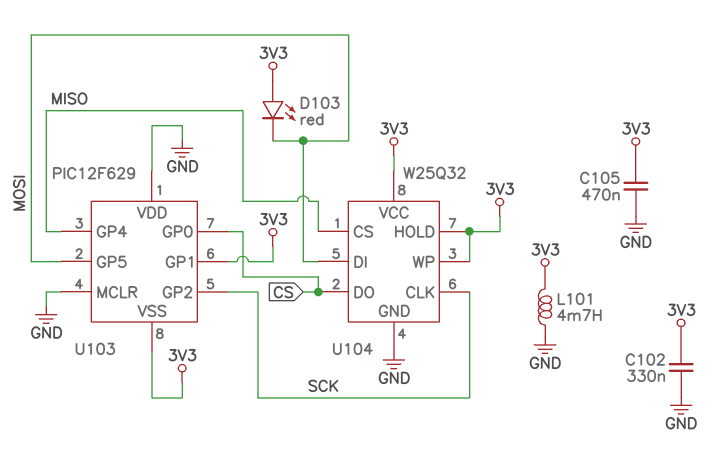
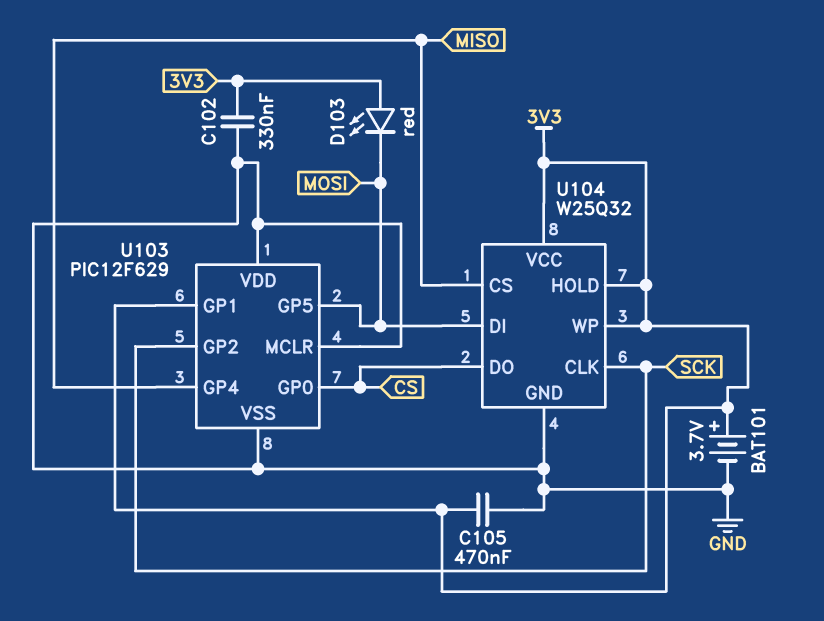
BAT101: none -> 3.7V (plus 3V3, minus GND)
L101: 4.7mH (3V3, GND) -> none
U103 pin VSS: 3V3 -> GND

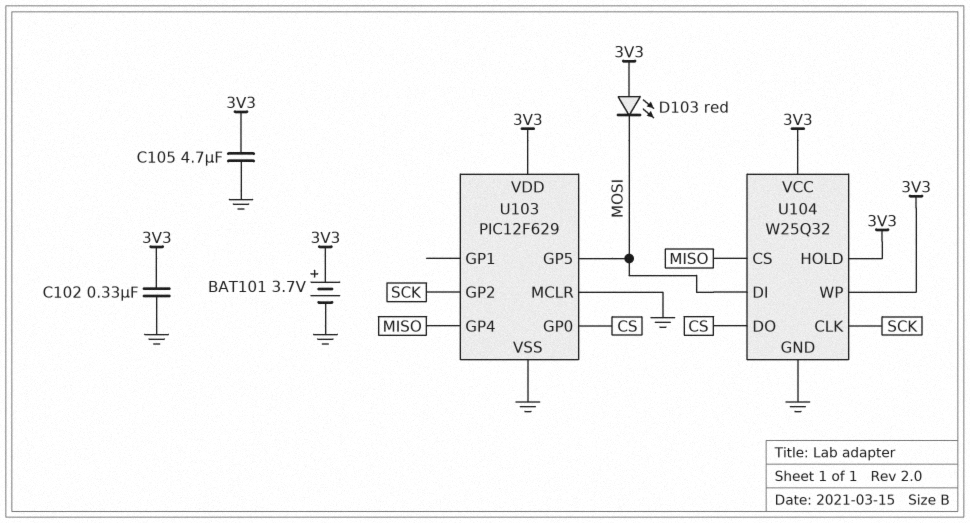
C105: 470nF (3V3, GND) -> 4.7uF (3V3, GND)
U103 pin GP1: 3V3 -> none
U103 pin VDD: GND -> 3V3

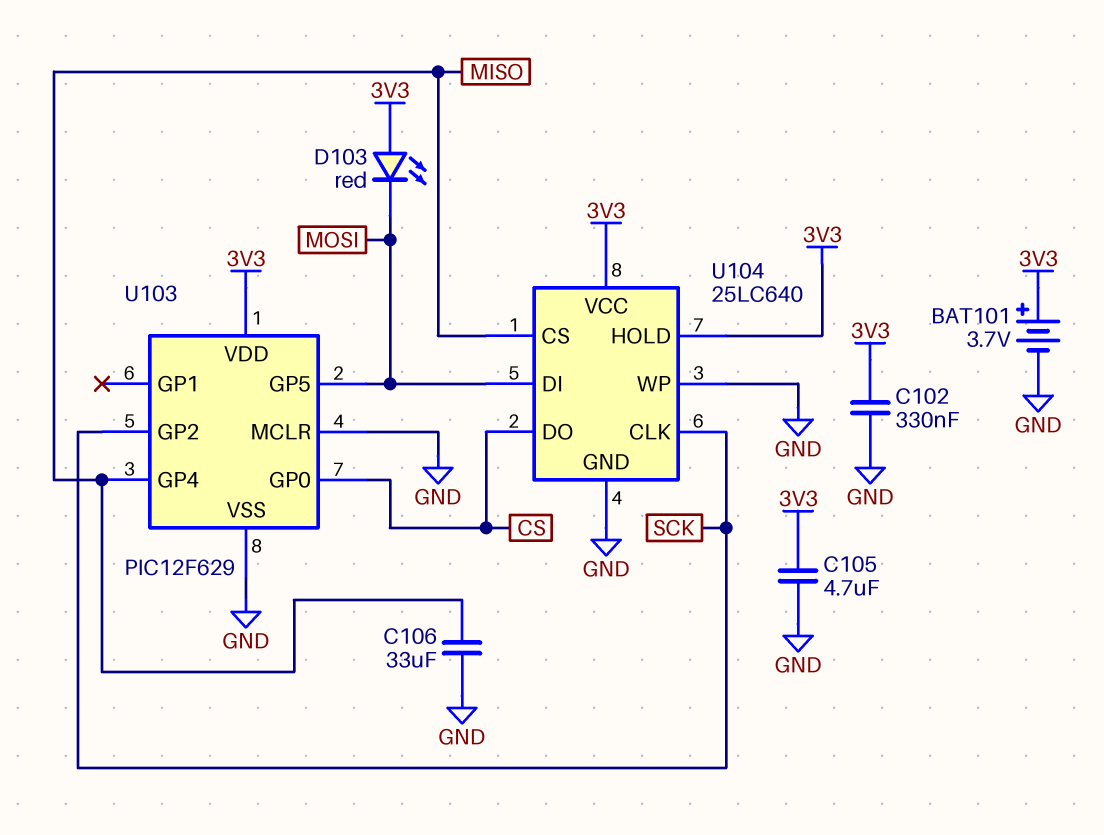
C106: none -> 33uF (GND, MISO)
U104: W25Q32 -> 25LC640
U104 pin WP: 3V3 -> GND

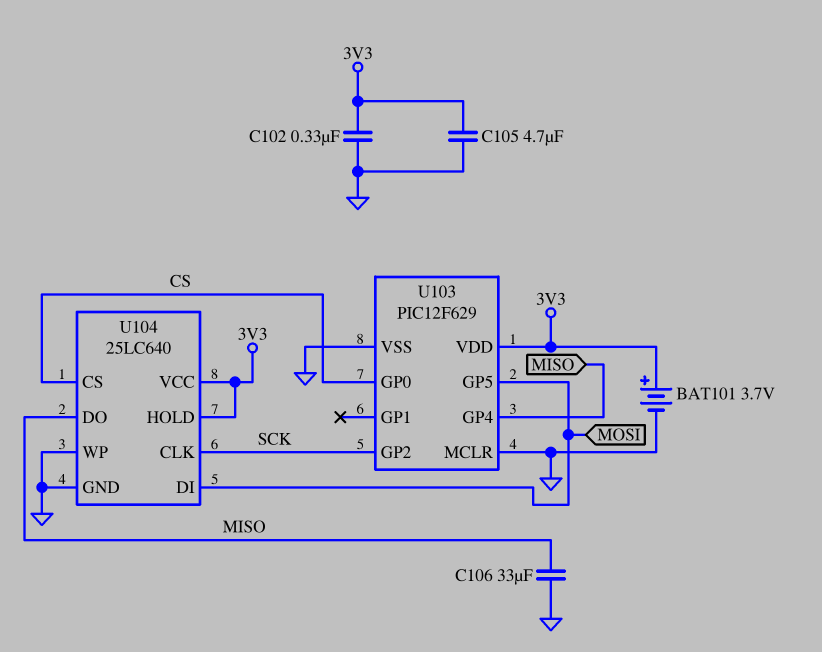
D103: LED red (A 3V3, K MOSI) -> none
U104 pin CS: MISO -> CS
U104 pin DO: CS -> MISO

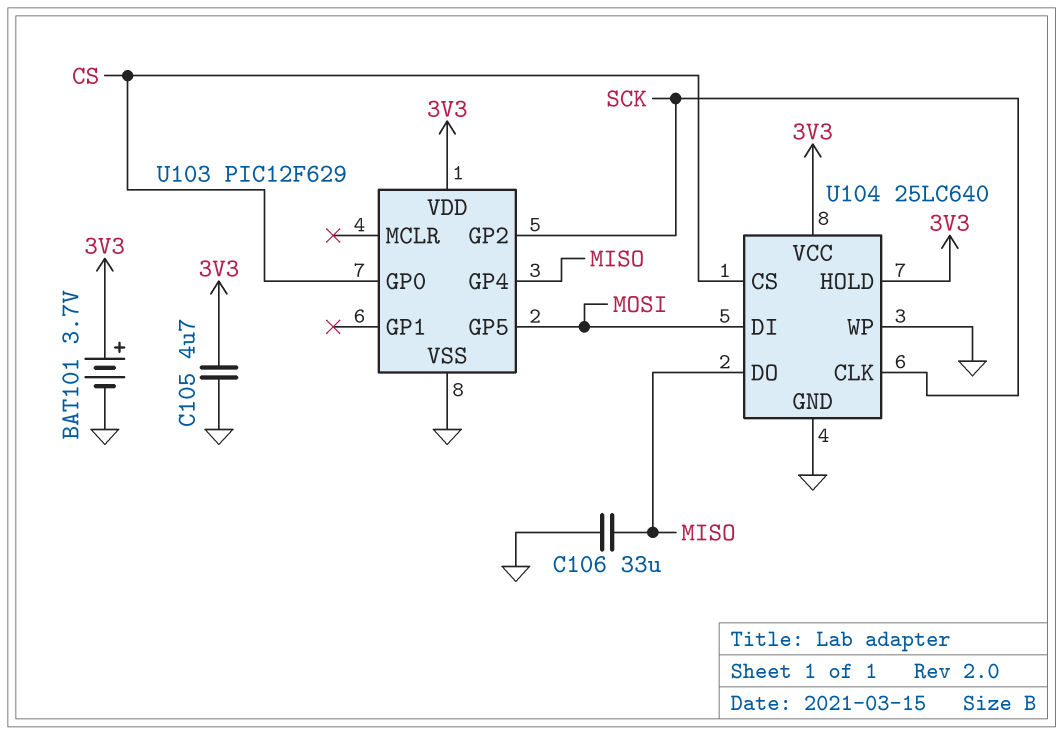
C102: 330nF (3V3, GND) -> none
U103 pin MCLR: GND -> none

